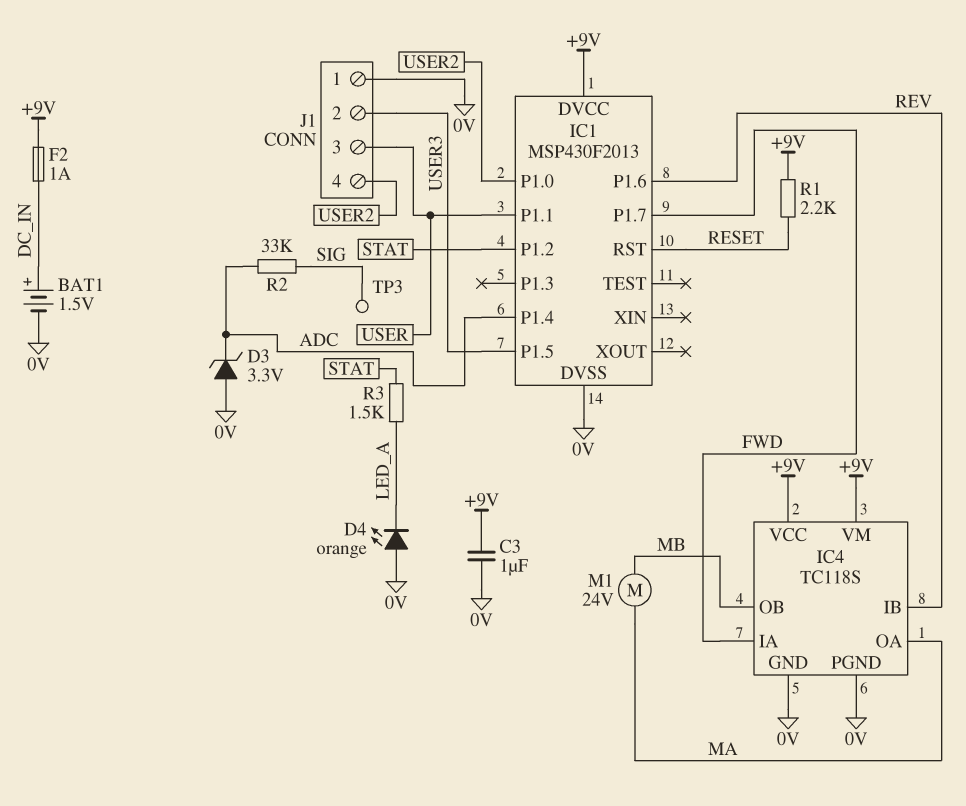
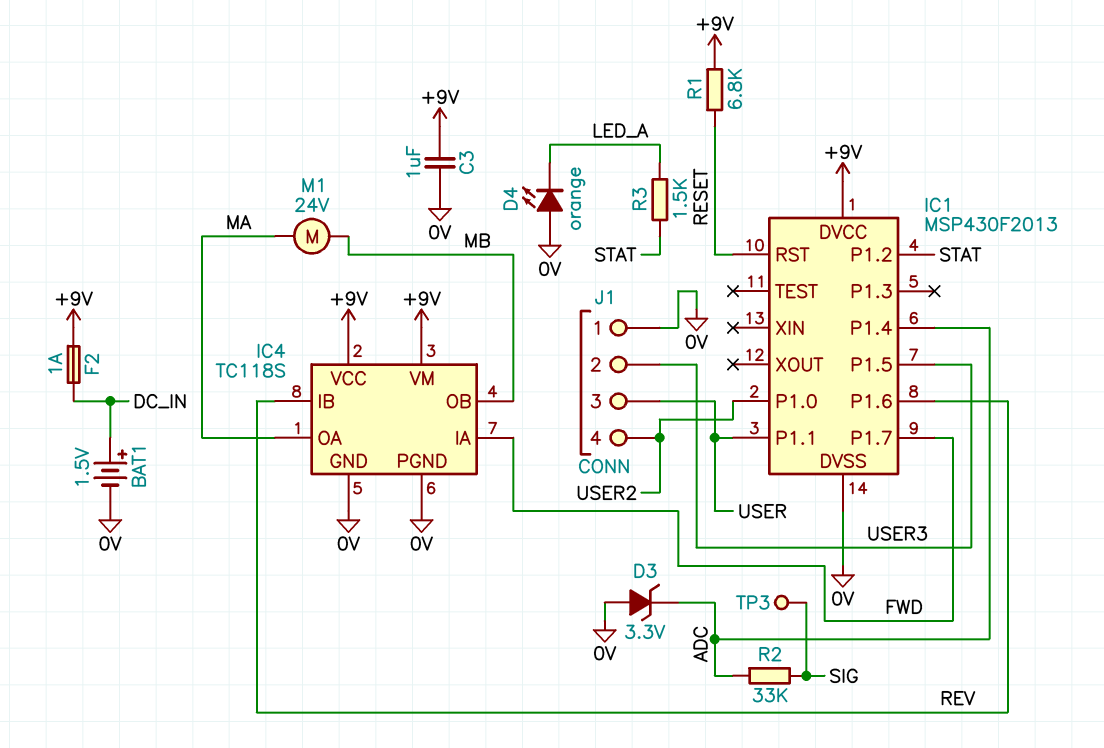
R1: 2.2k (+9V, RESET) -> 6.8k (+9V, RESET)

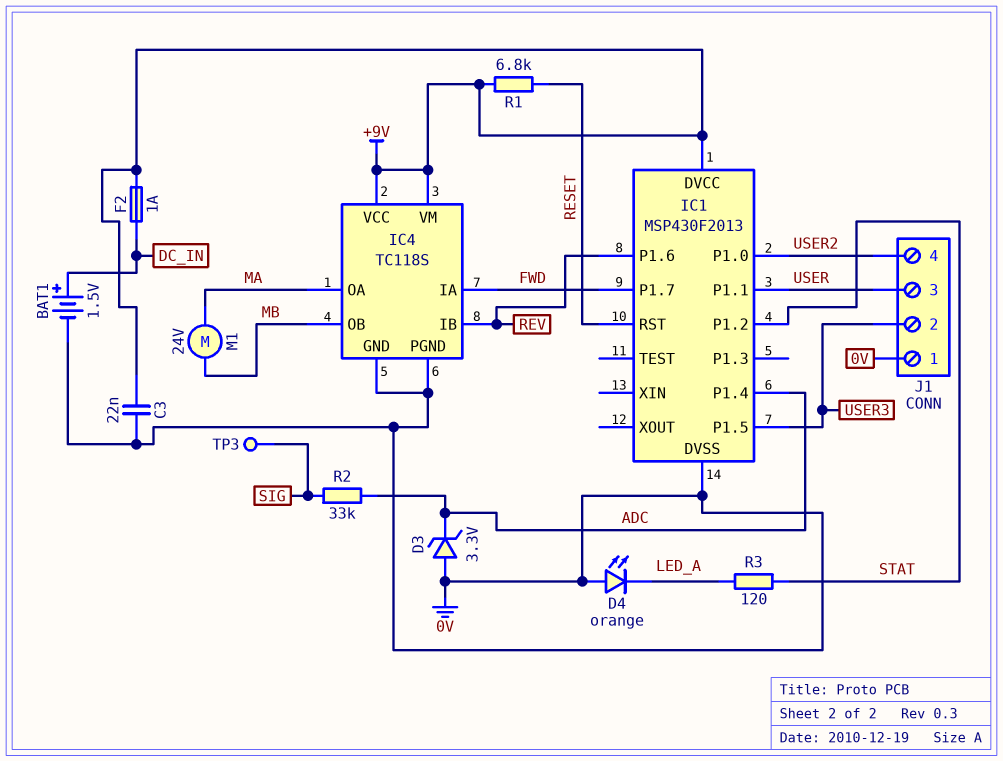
C3: 1uF (+9V, 0V) -> 22nF (+9V, 0V)
R3: 1.5k (LED_A, STAT) -> 120 (LED_A, STAT)

